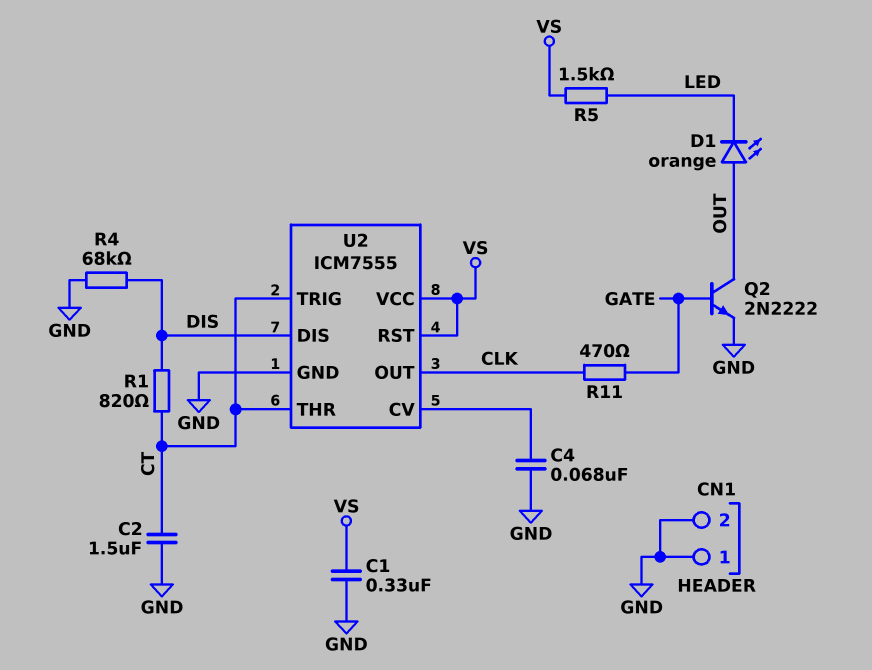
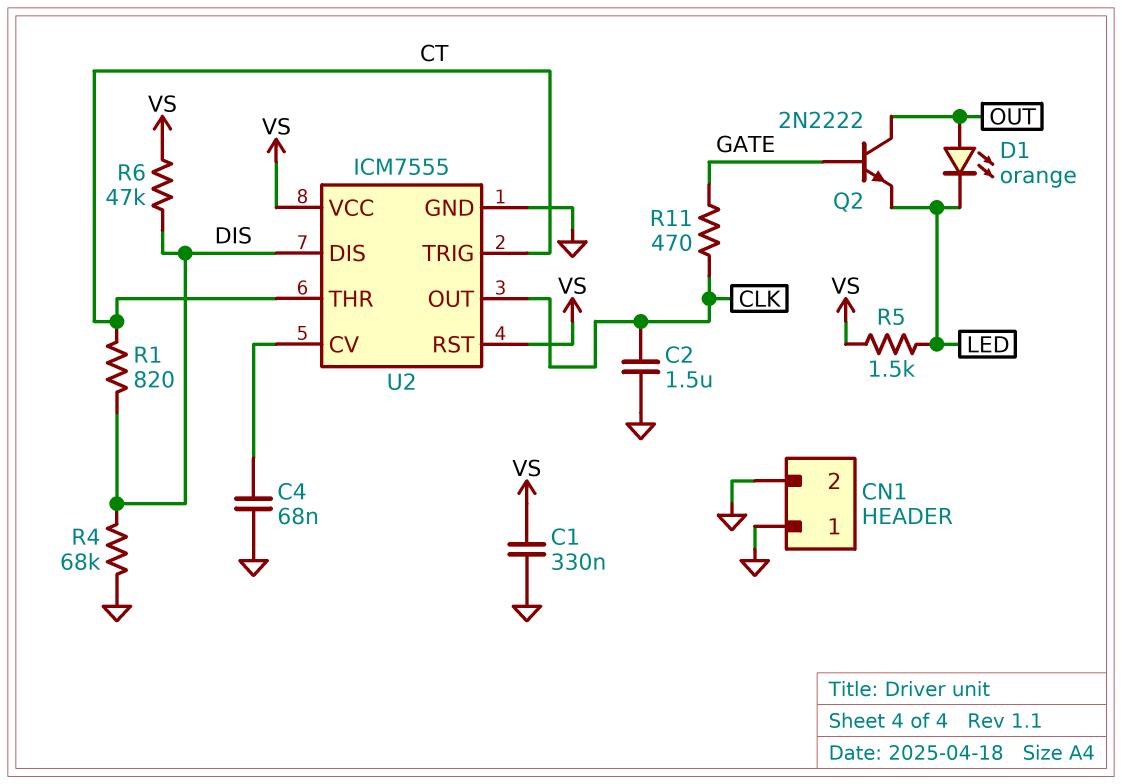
C2: 1.5uF (CT, GND) -> 1.5uF (CLK, GND)
Q2: NPN 2N2222 (B GATE, C OUT, E GND) -> NPN 2N2222 (B GATE, C OUT, E LED)
R6: none -> 47k (DIS, VS)

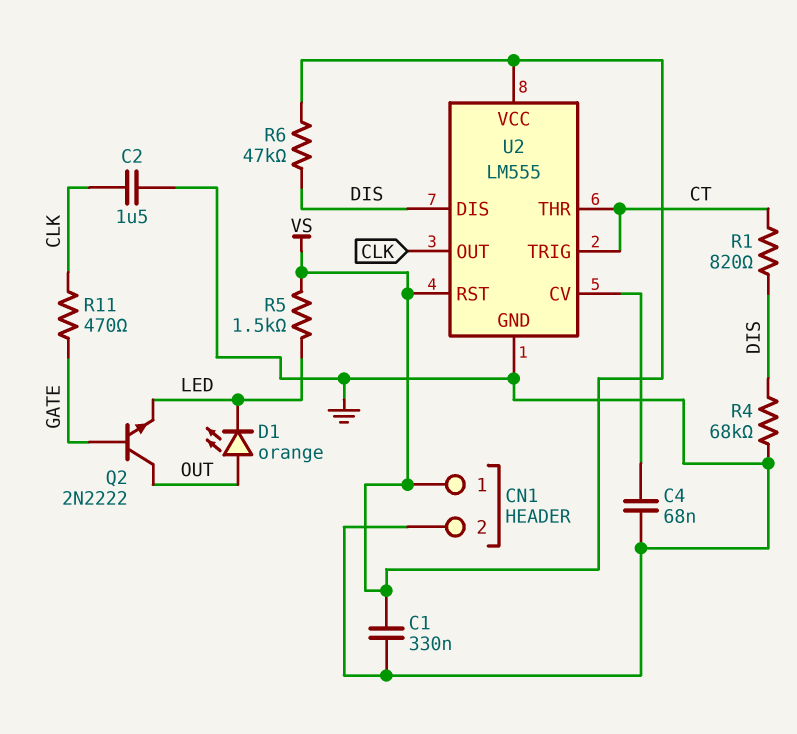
CN1 pin 1: GND -> VS
U2: ICM7555 -> LM555

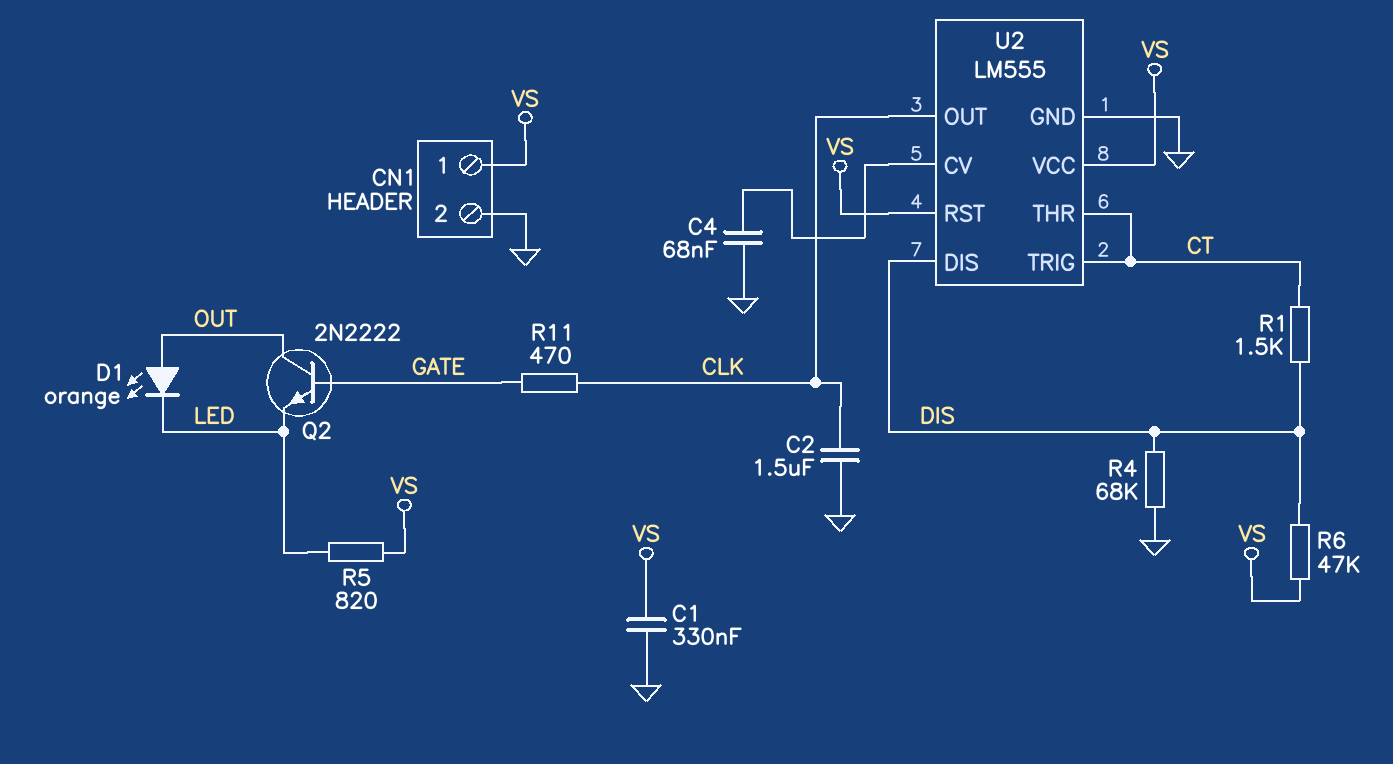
R1: 820 (CT, DIS) -> 1.5k (CT, DIS)
R5: 1.5k (LED, VS) -> 820 (LED, VS)

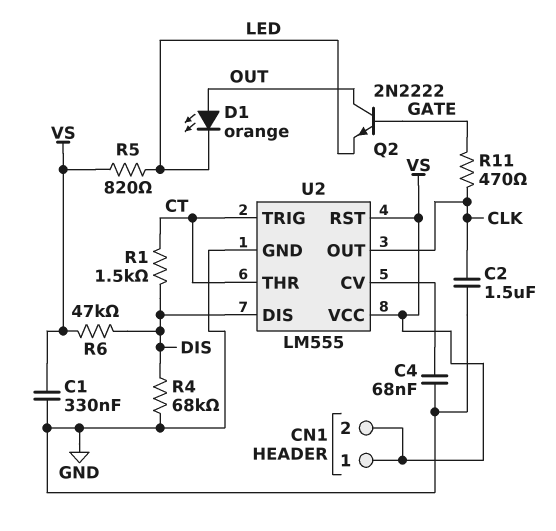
CN1 pin 2: GND -> VS

